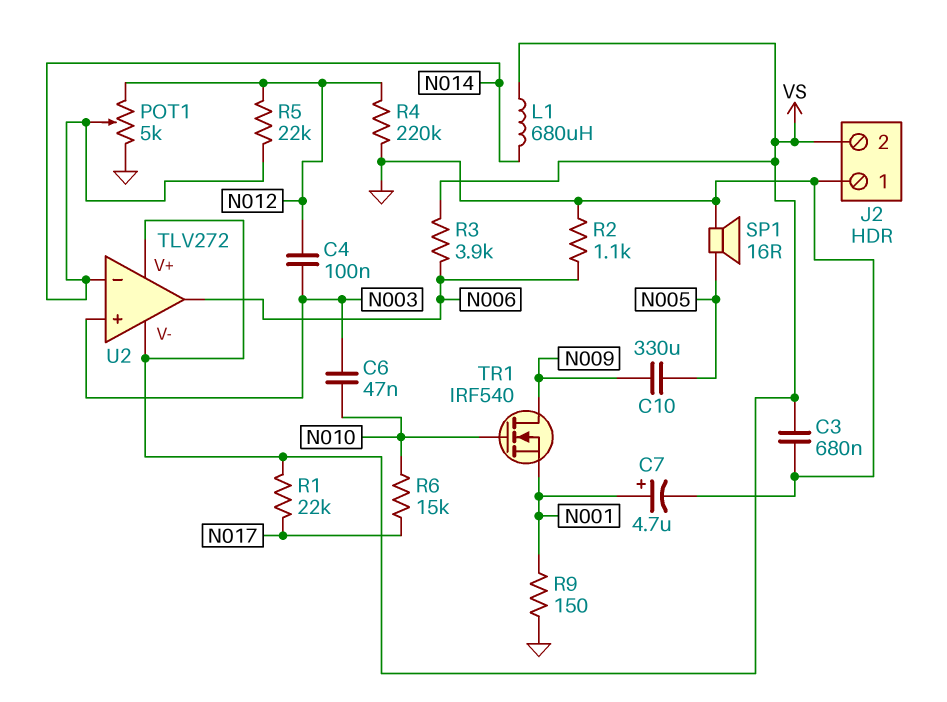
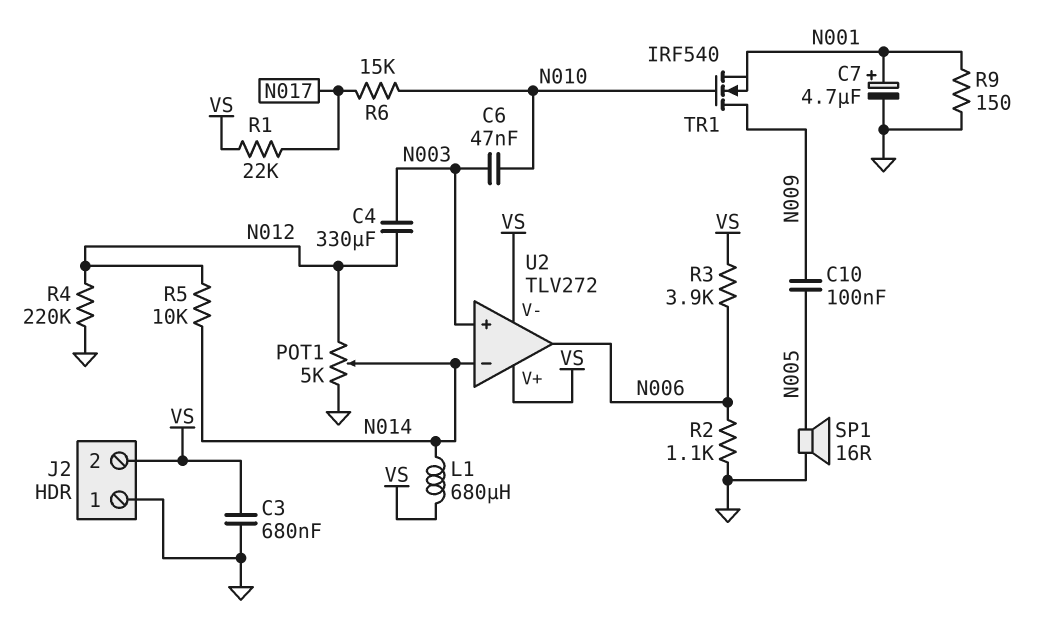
C4: 100nF (N003, N012) -> 330uF (N003, N012)
C10: 330uF (N005, N009) -> 100nF (N005, N009)
R5: 22k (N012, N014) -> 10k (N012, N014)

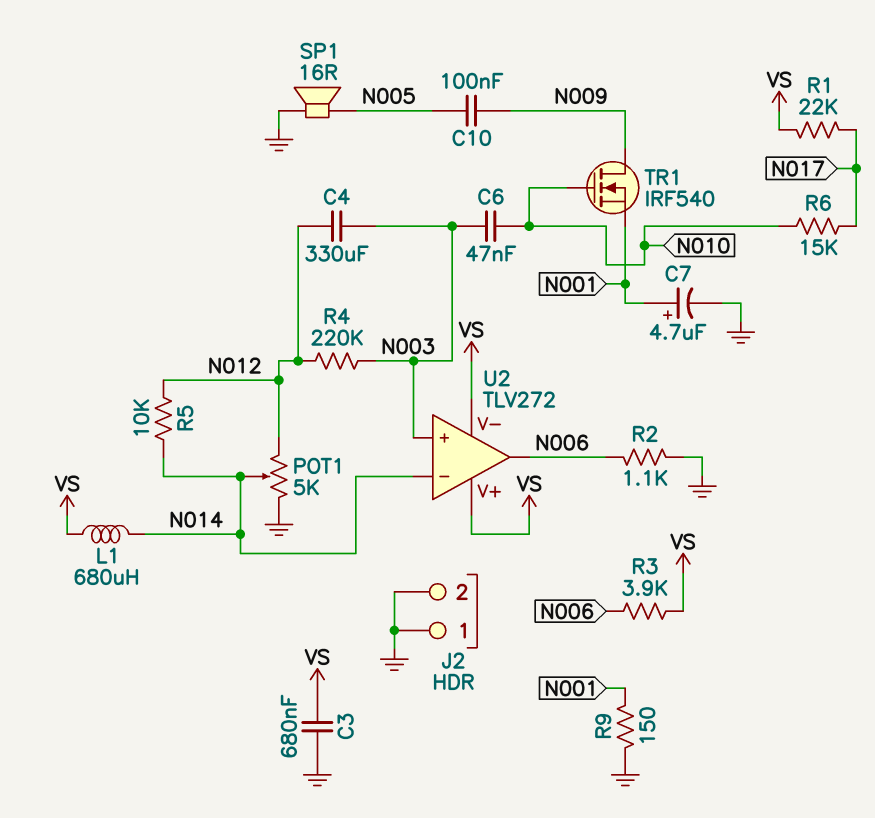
J2 pin 2: VS -> GND
R4: 220k (GND, N012) -> 220k (N003, N012)

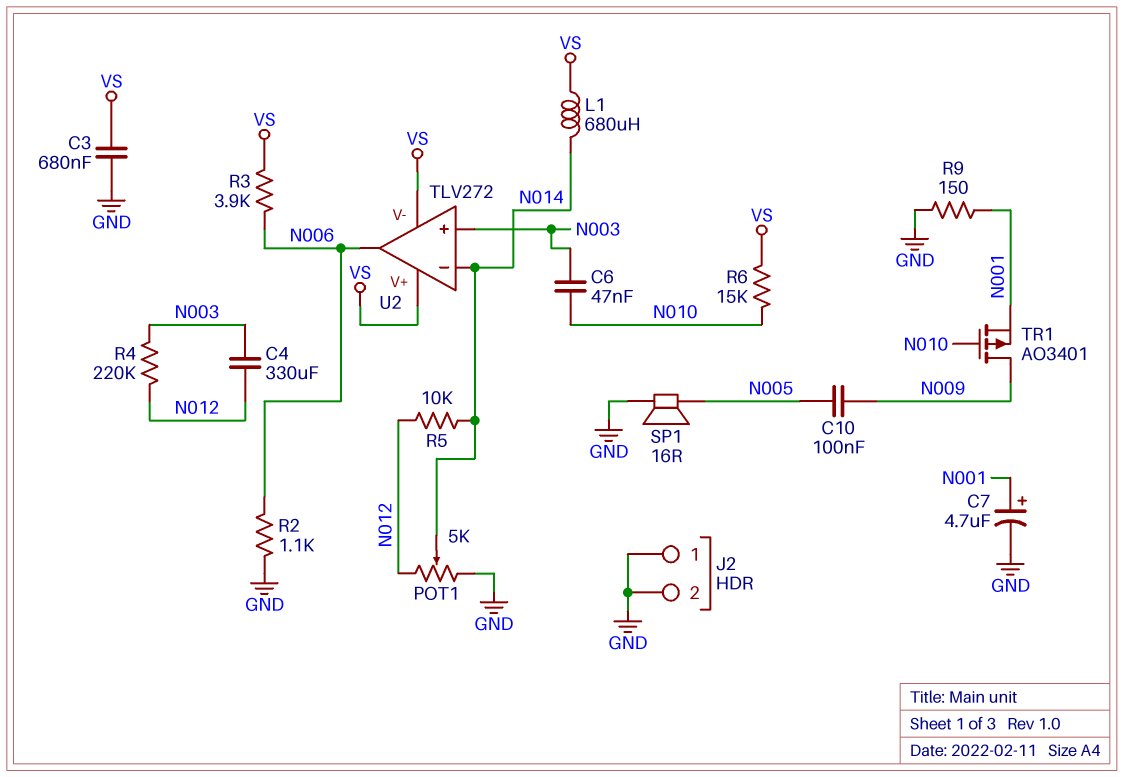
R1: 22k (N017, VS) -> none
R6: 15k (N010, N017) -> 15k (N010, VS)
TR1: NMOS IRF540 (G N010, D N009, S N001) -> PMOS AO3401 (G N010, D N009, S N001)

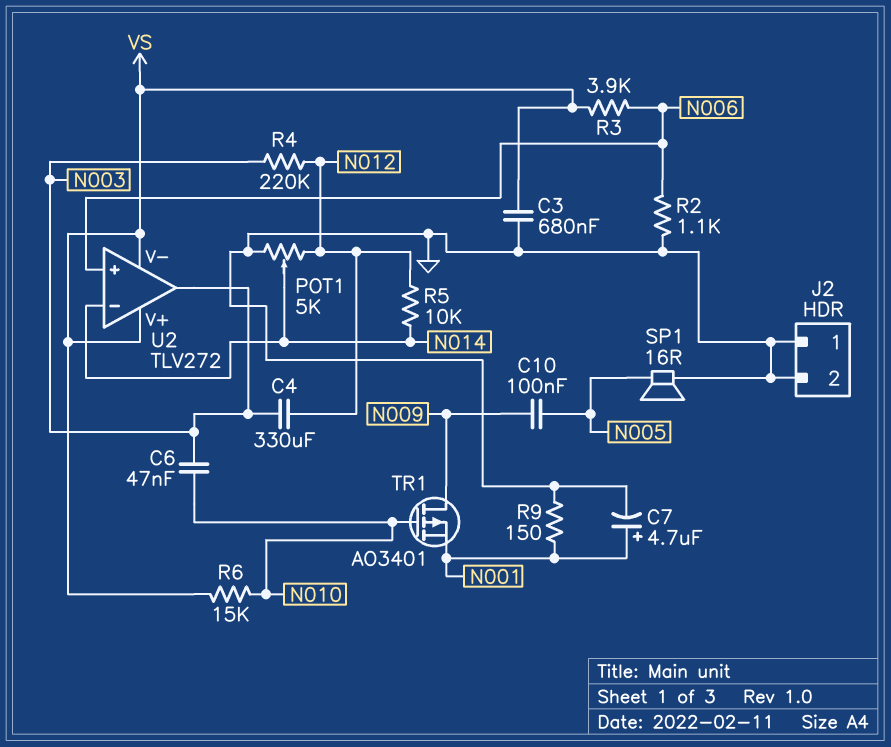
L1: 680uH (N014, VS) -> none
U2 pin in+: N003 -> N006
U2 pin out: N006 -> N003

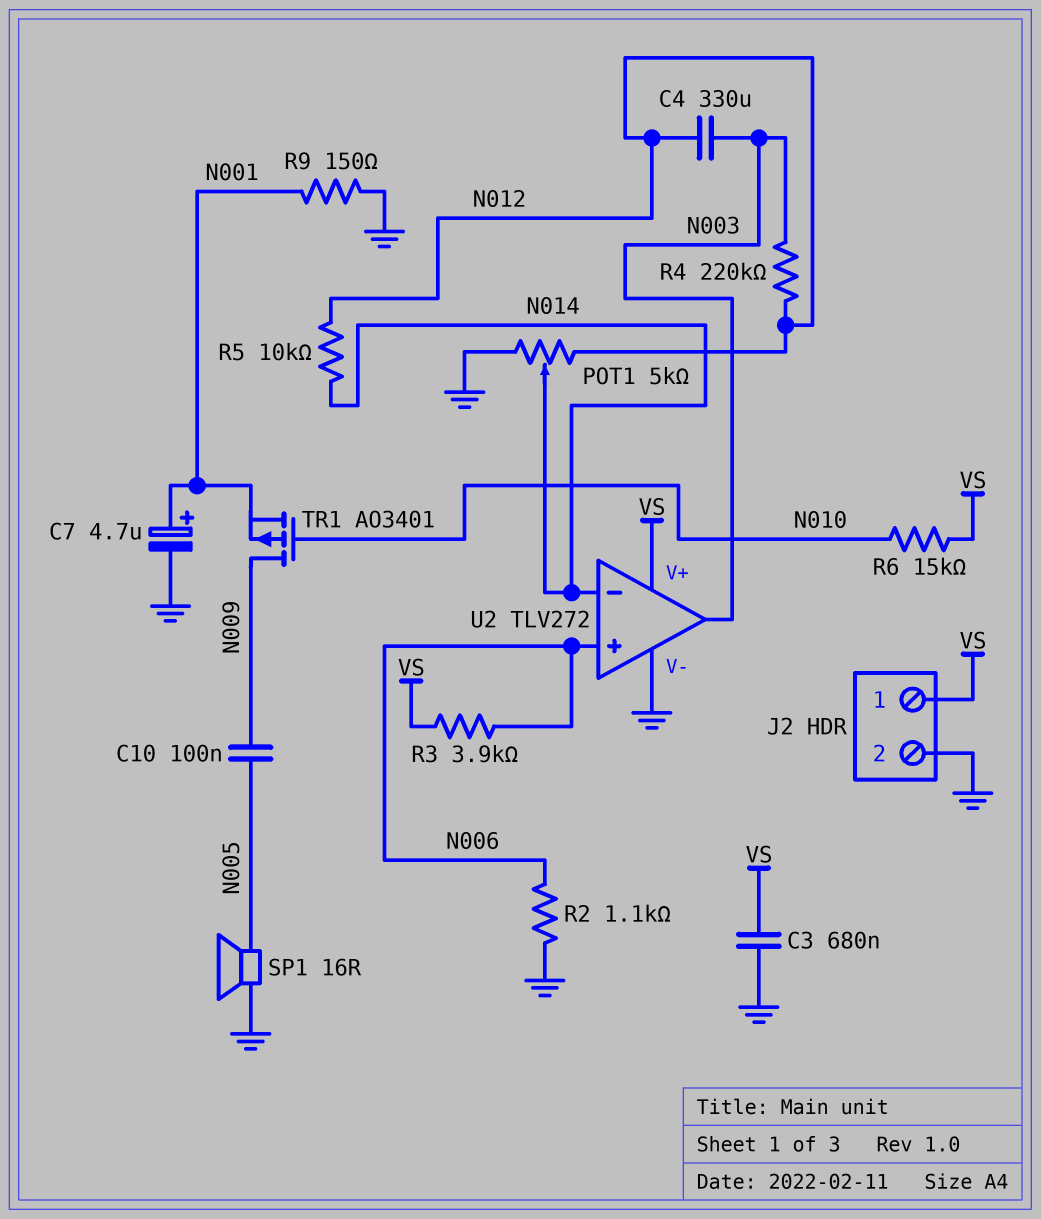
C6: 47nF (N003, N010) -> none
J2 pin 1: GND -> VS
U2 pin V-: VS -> GND

